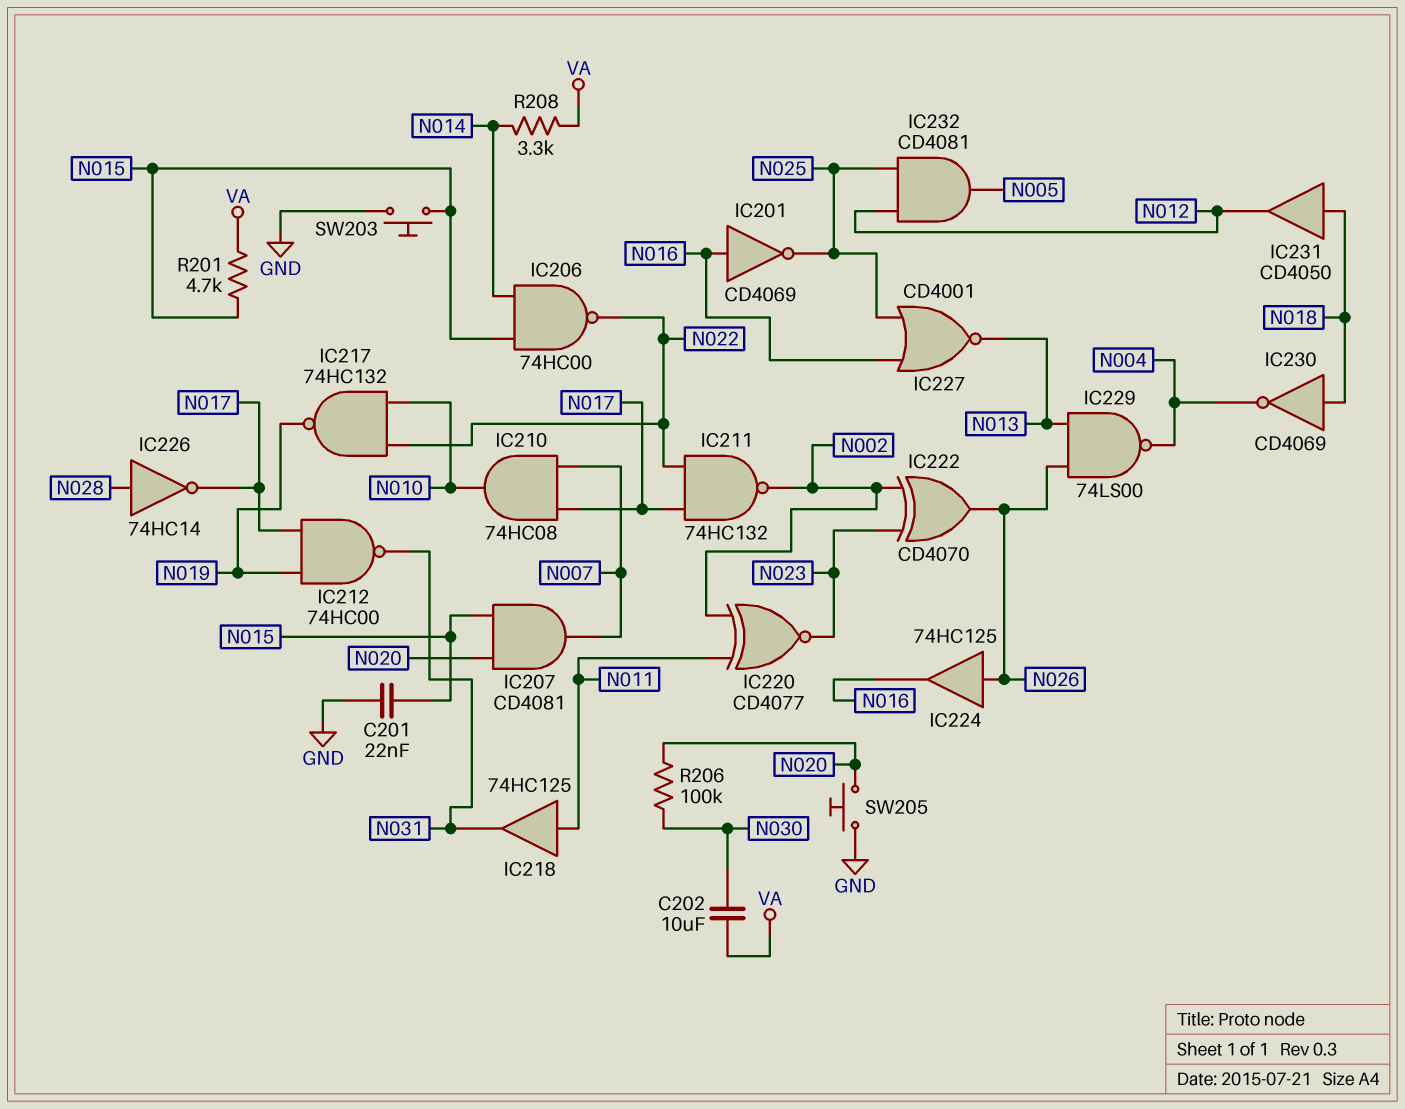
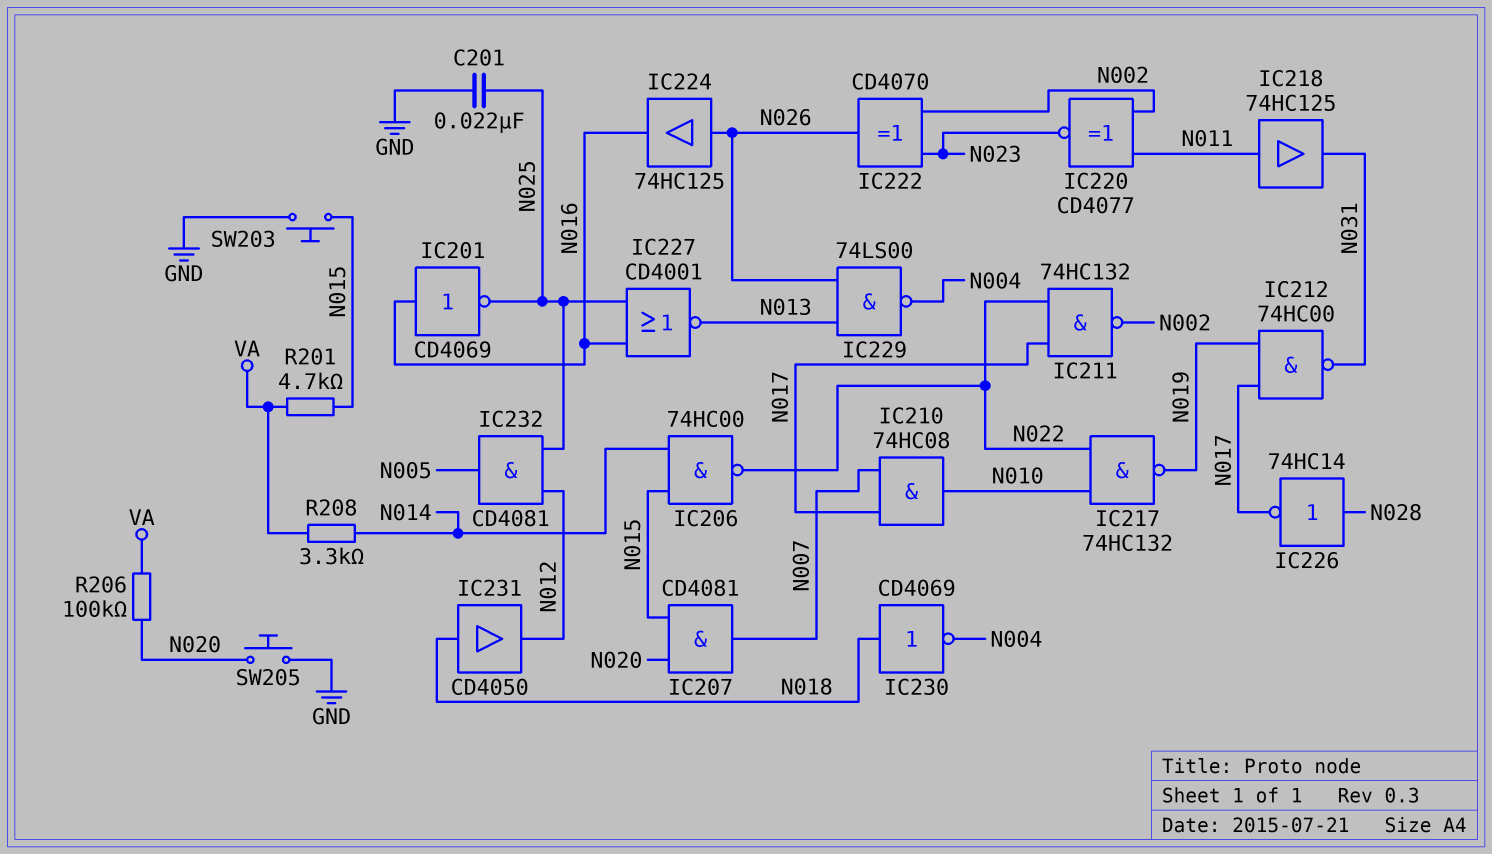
C201: 22nF (GND, N015) -> 22nF (GND, N025)
C202: 10uF (N030, VA) -> none
R206: 100k (N020, N030) -> 100k (N020, VA)

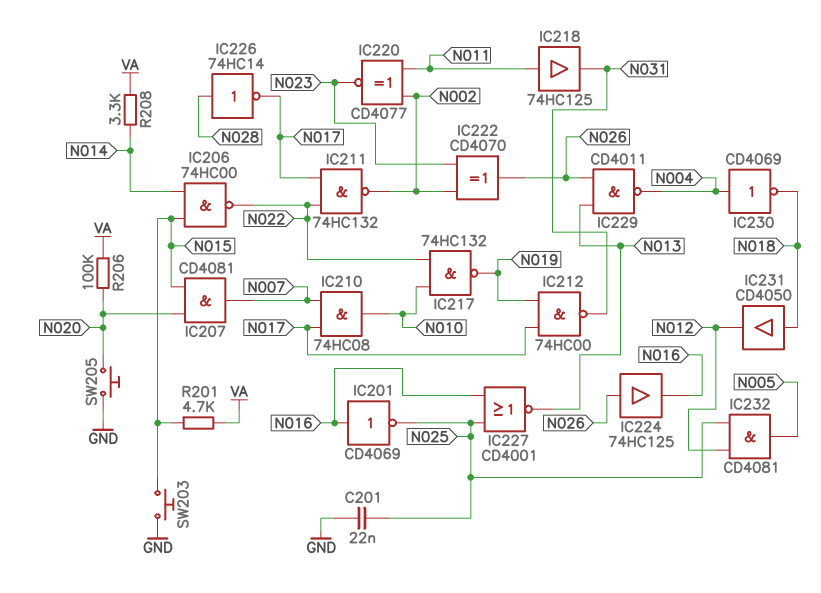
IC229: NAND 74LS00 (in N013, in N026, out N004) -> NAND CD4011 (in N013, in N026, out N004)
IC230: NOT CD4069 (in N018, out N004) -> NOT CD4069 (in N004, out N018)

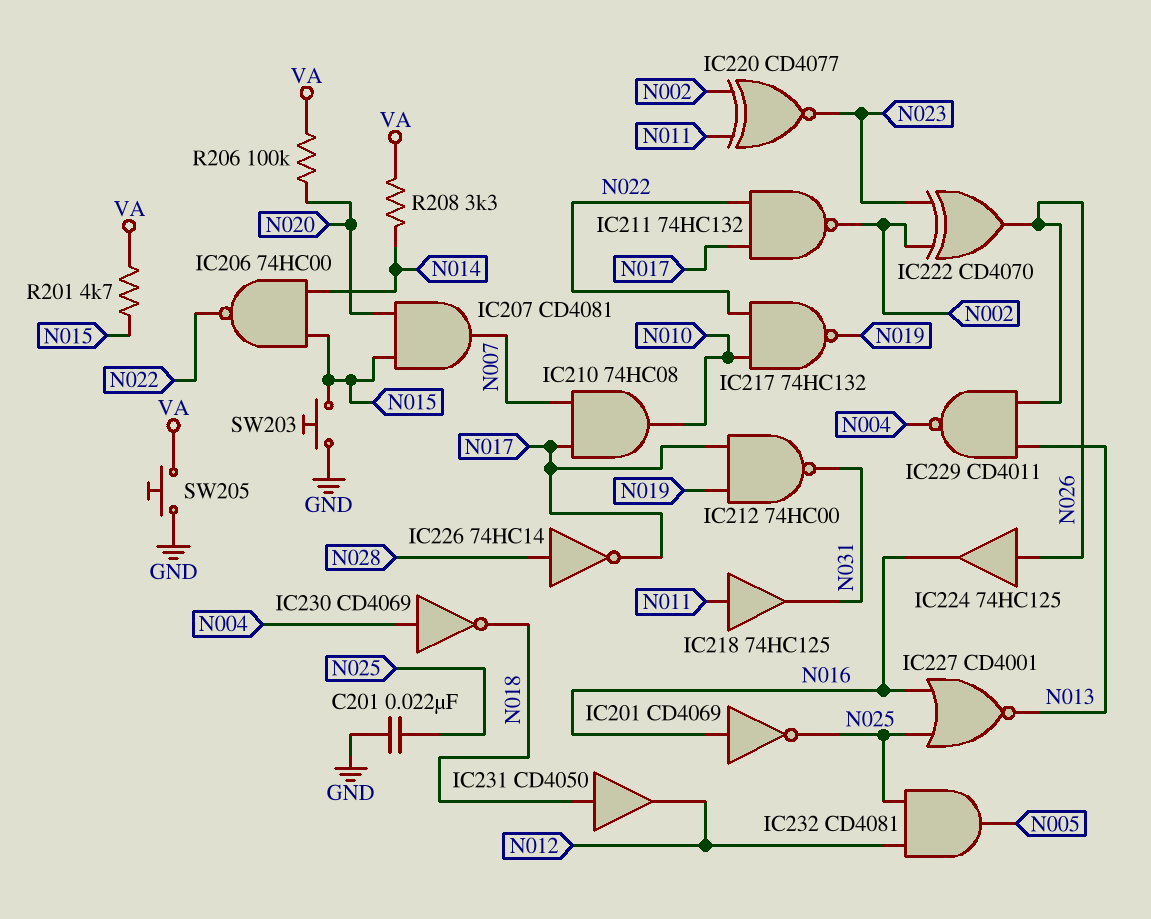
SW205: button (GND, N020) -> button (GND, VA)

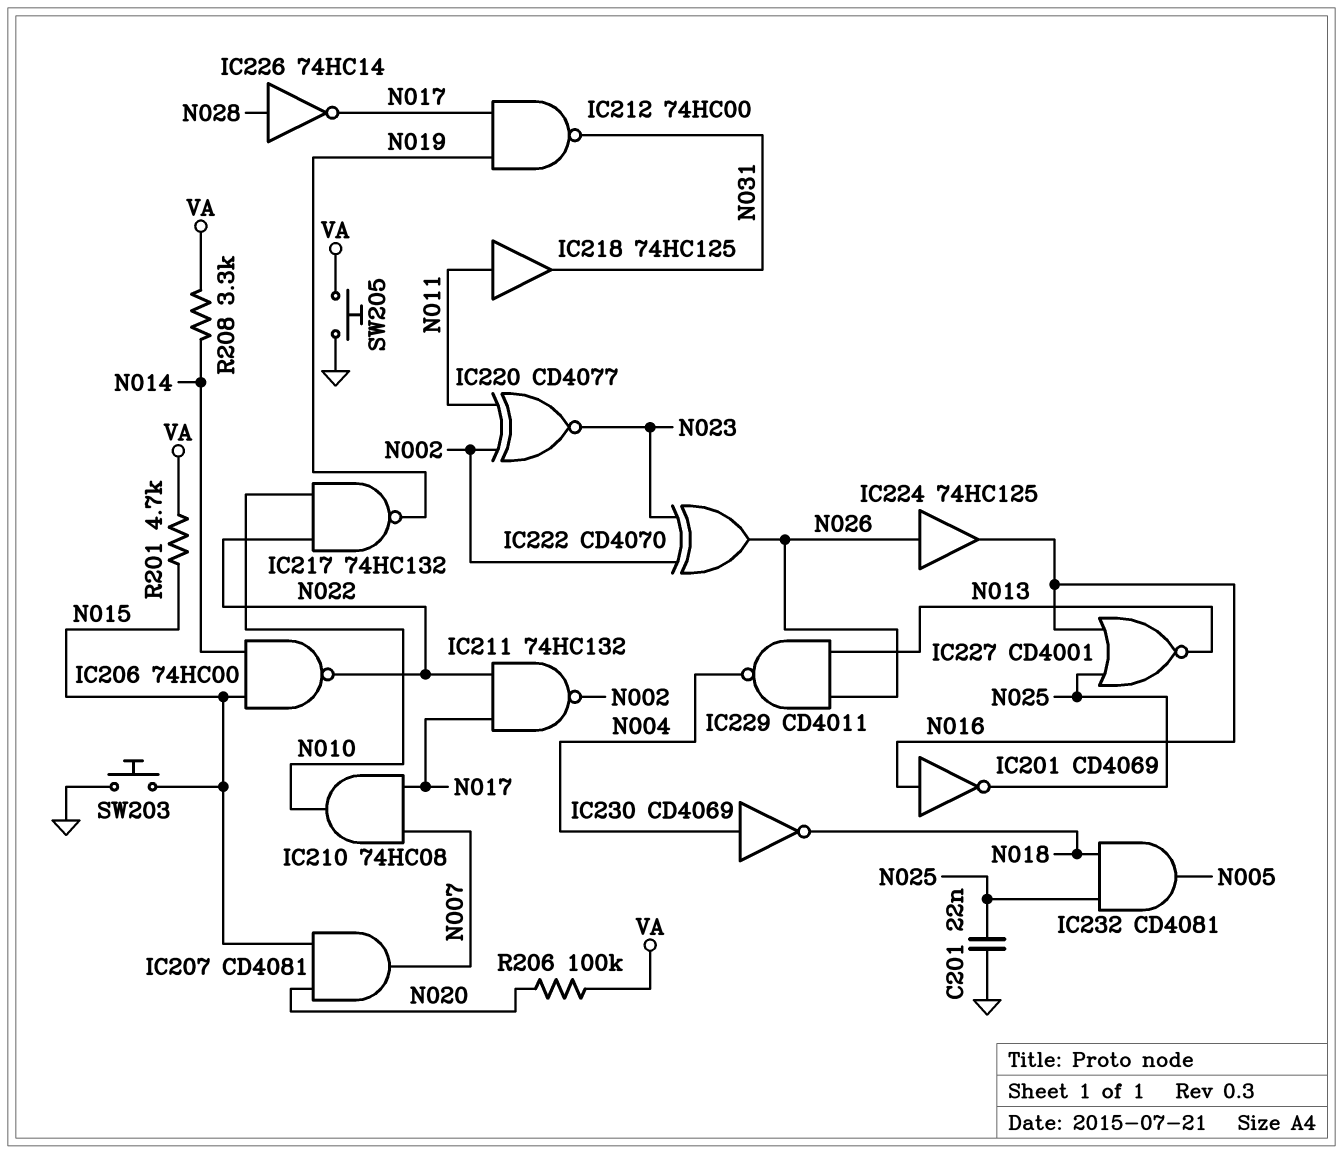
IC231: buffer CD4050 (in N018, out N012) -> none
IC232: AND CD4081 (in N012, in N025, out N005) -> AND CD4081 (in N018, in N025, out N005)

